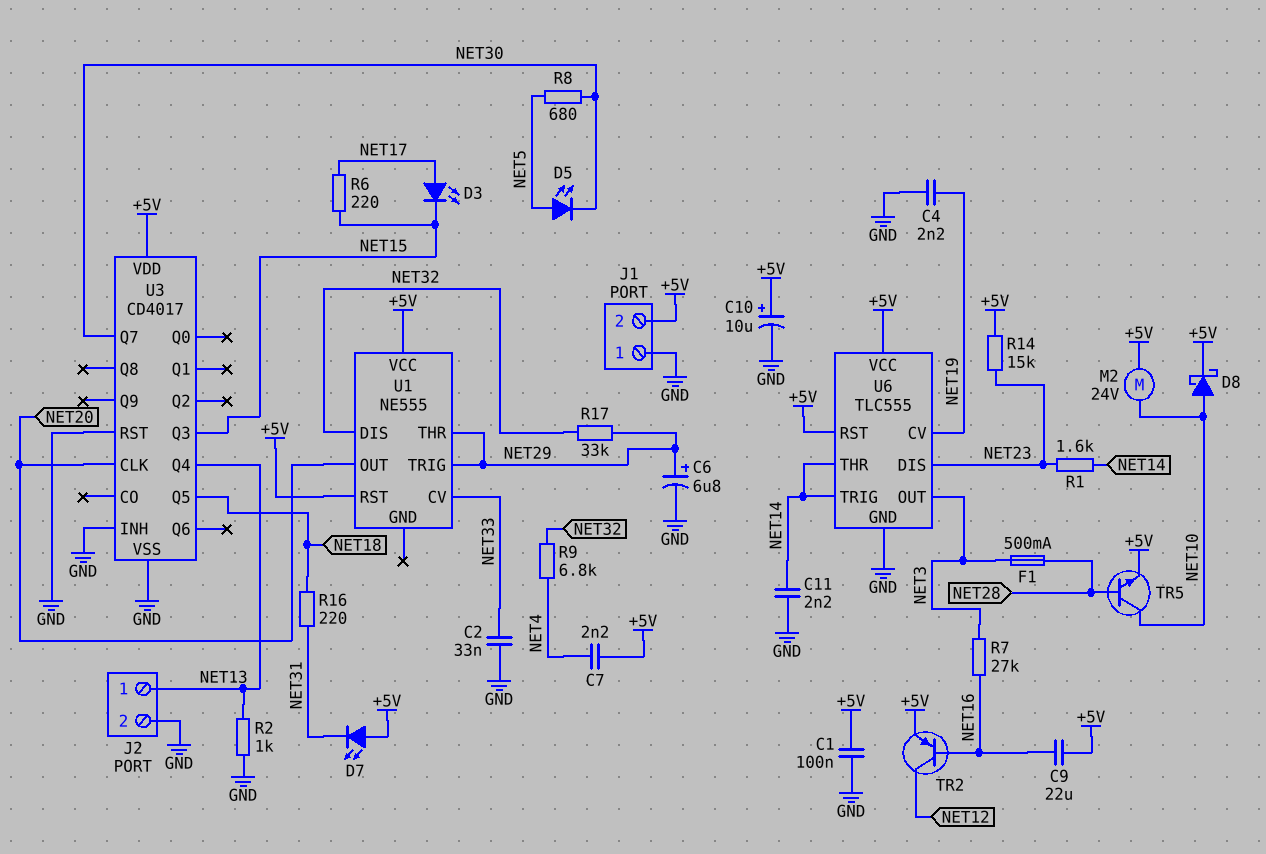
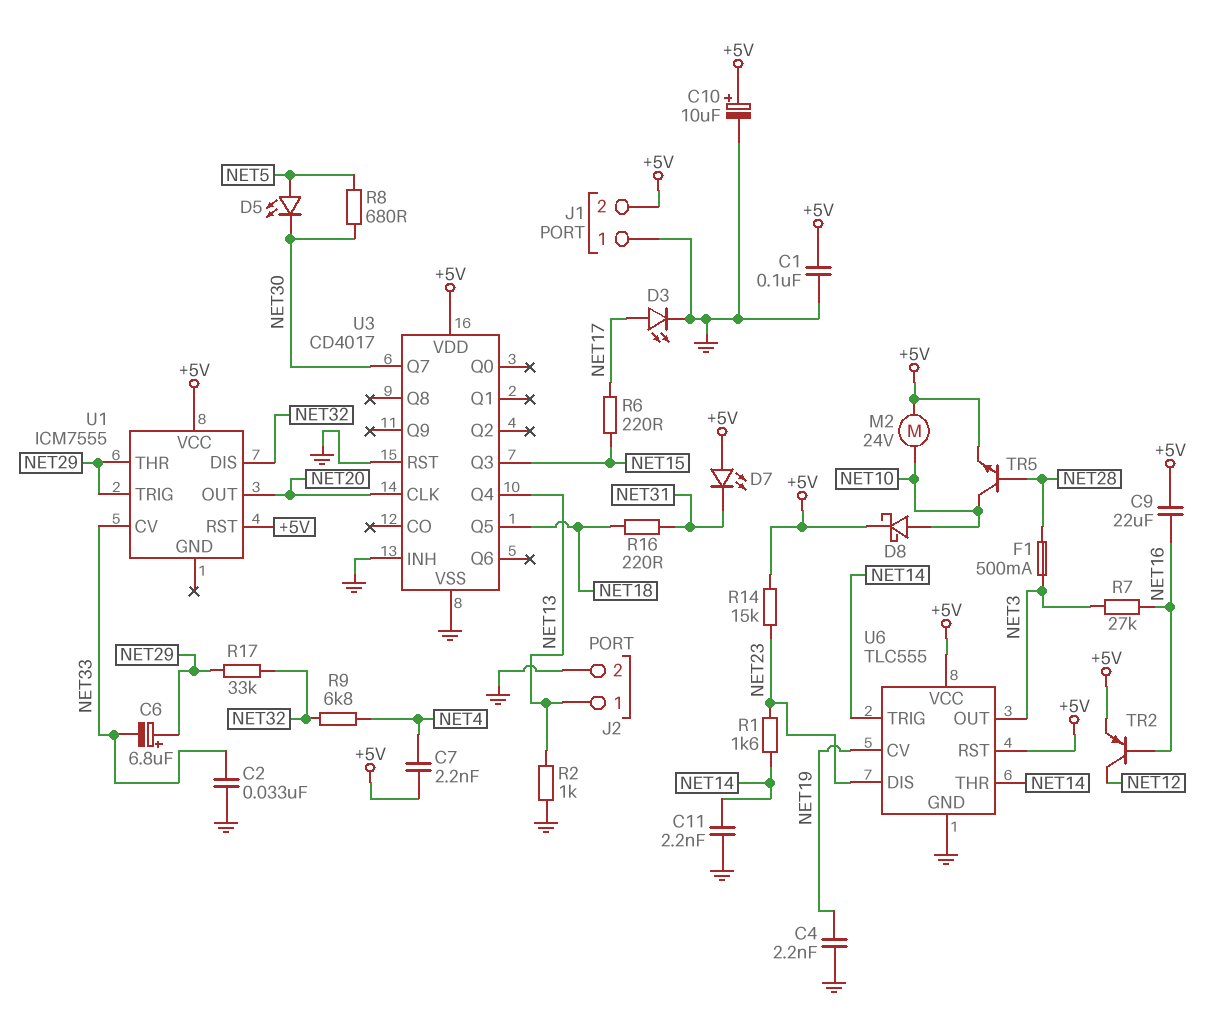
C6: 6.8uF (plus NET29, minus GND) -> 6.8uF (plus NET29, minus NET33)
D3: LED (A NET17, K NET15) -> LED (A NET17, K GND)
U1: NE555 -> ICM7555

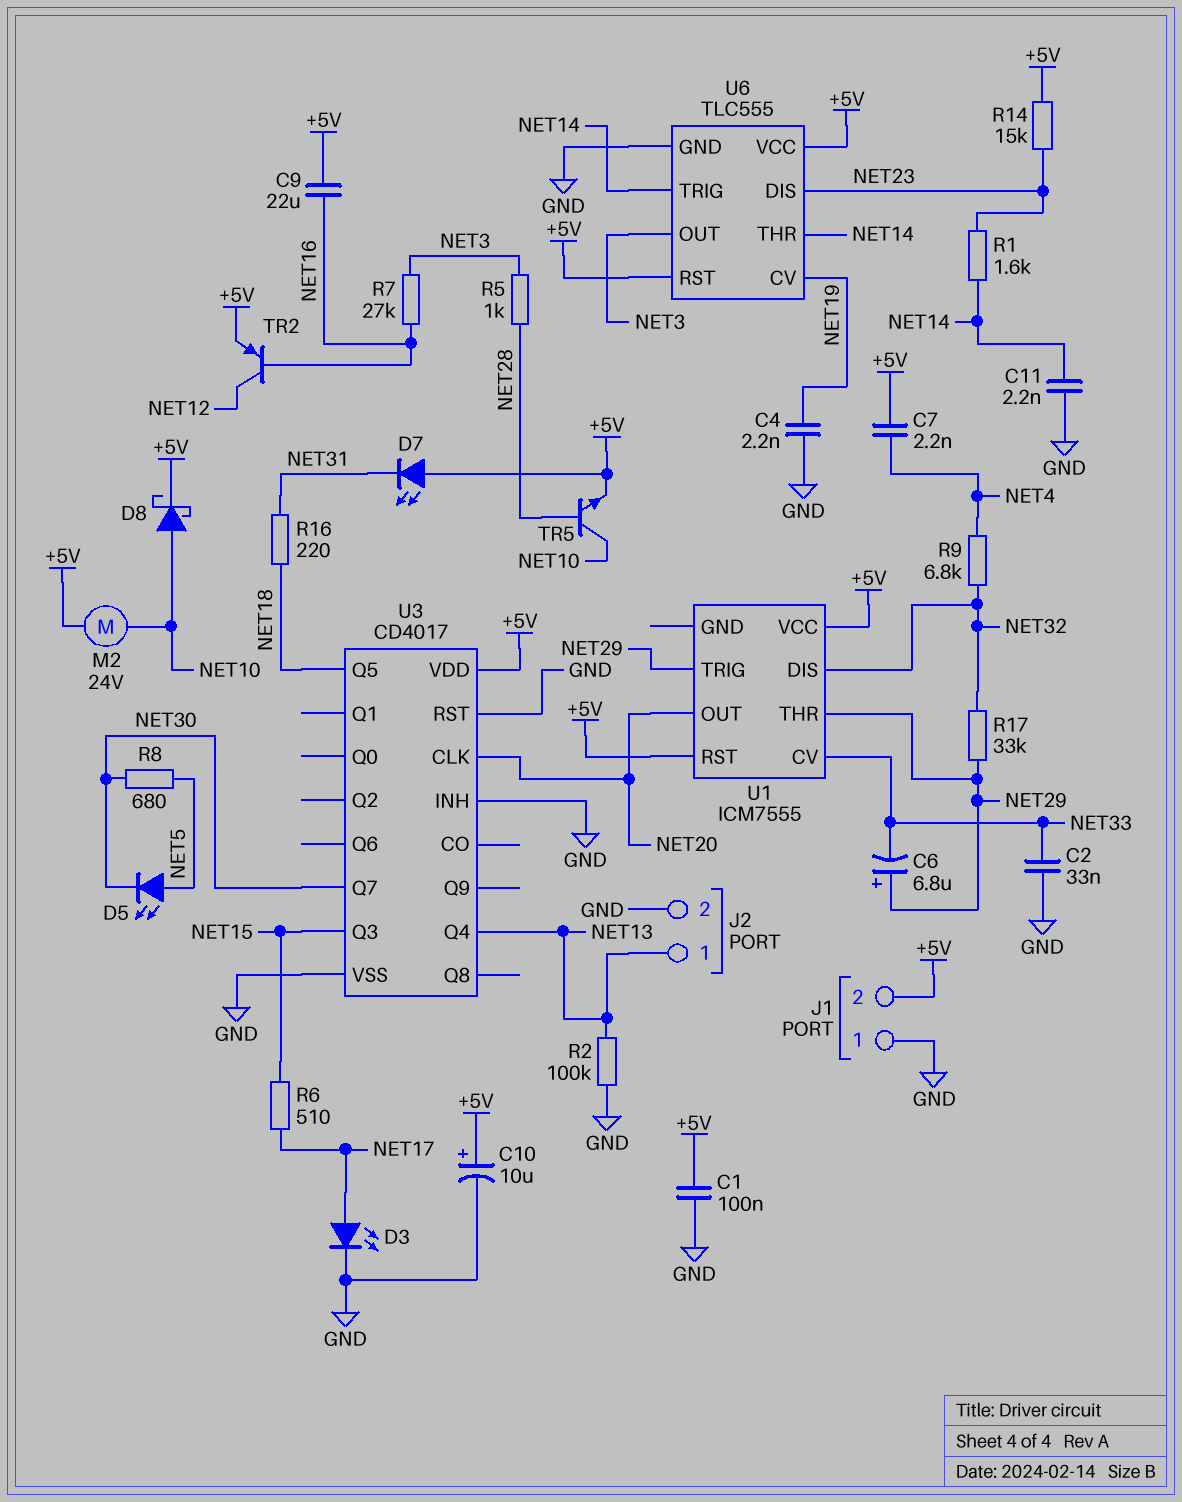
F1: 500mA (NET3, NET28) -> none
R2: 1k (GND, NET13) -> 100k (GND, NET13)
R5: none -> 1k (NET3, NET28)
R6: 220 (NET15, NET17) -> 510 (NET15, NET17)

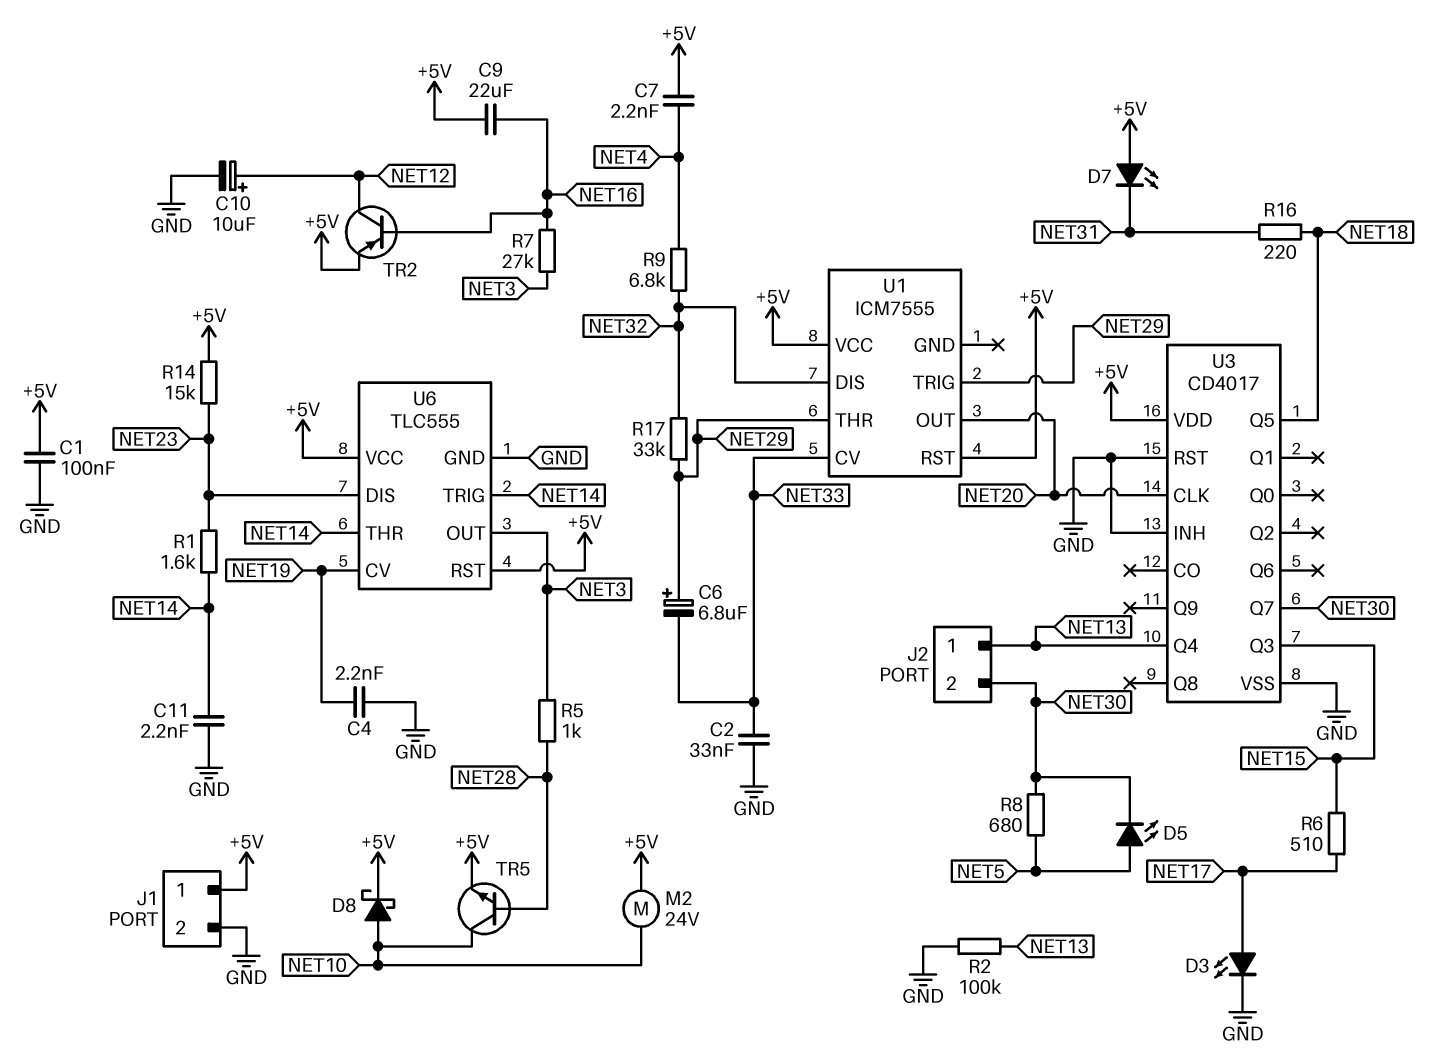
C10: 10uF (plus +5V, minus GND) -> 10uF (plus NET12, minus GND)
J1 pin 1: GND -> +5V
J1 pin 2: +5V -> GND
J2 pin 2: GND -> NET30

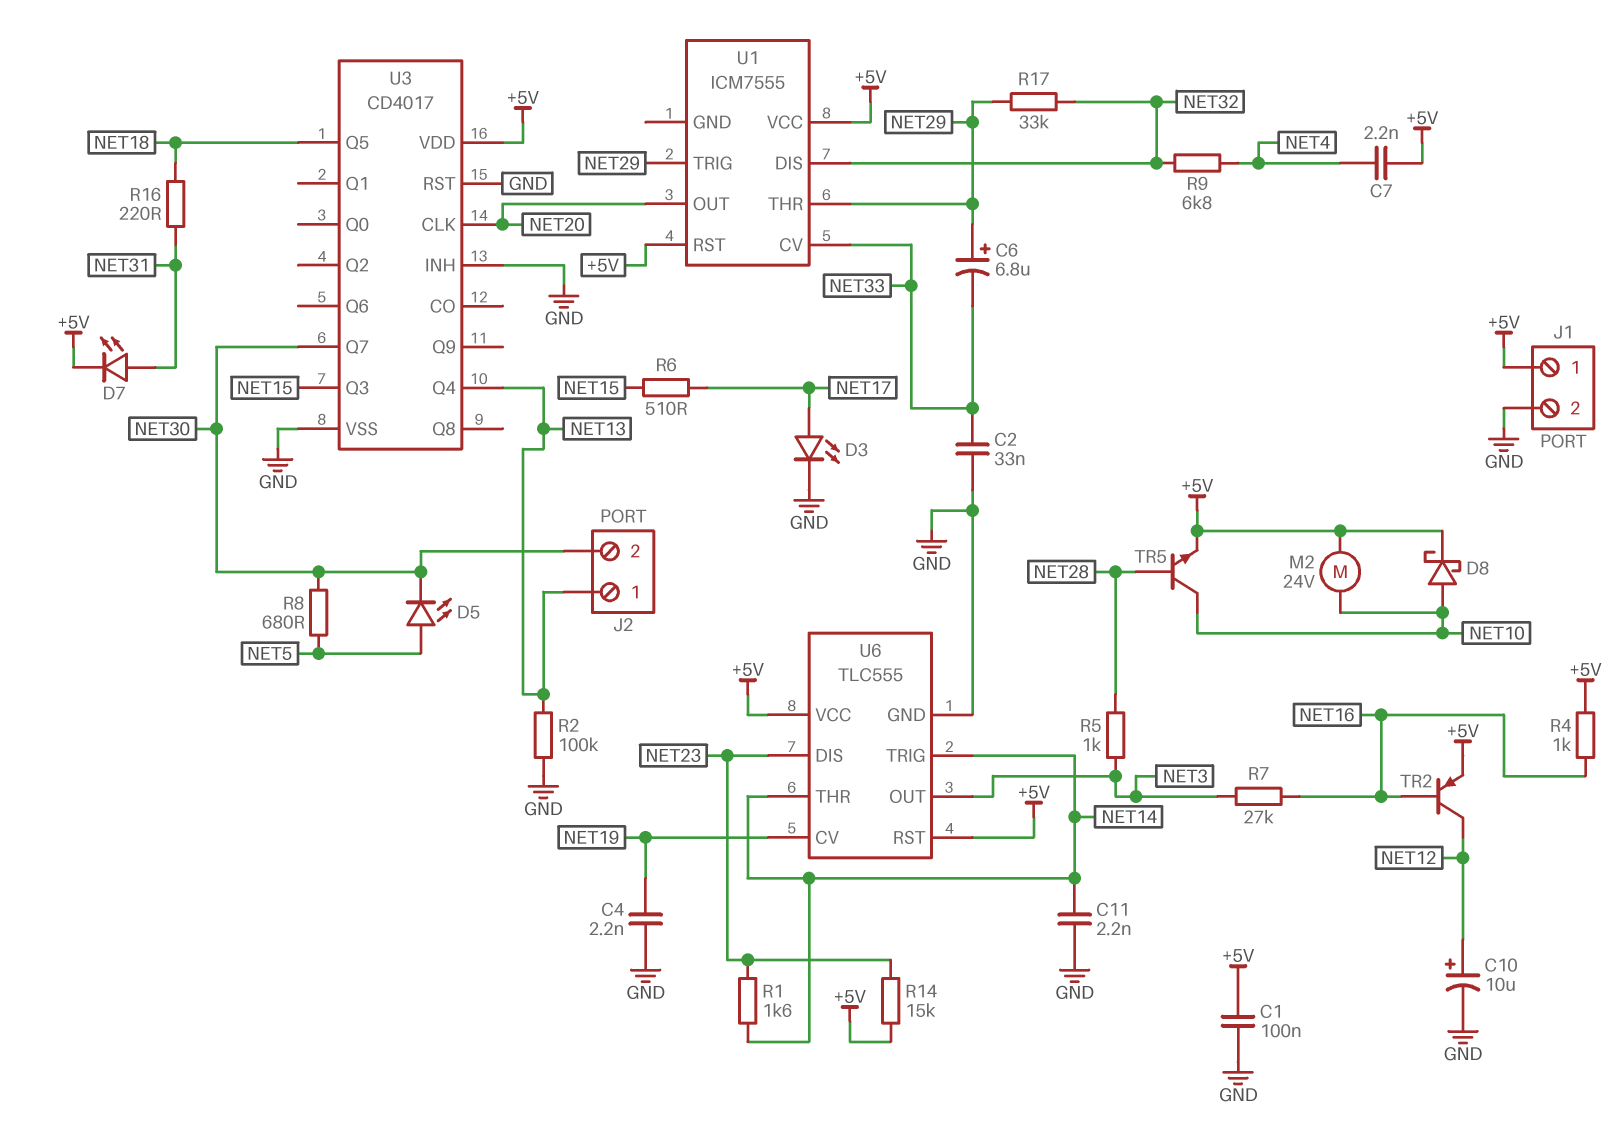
C9: 22uF (+5V, NET16) -> none
D7: LED (A +5V, K NET31) -> LED (A NET31, K +5V)
R4: none -> 1k (+5V, NET16)

